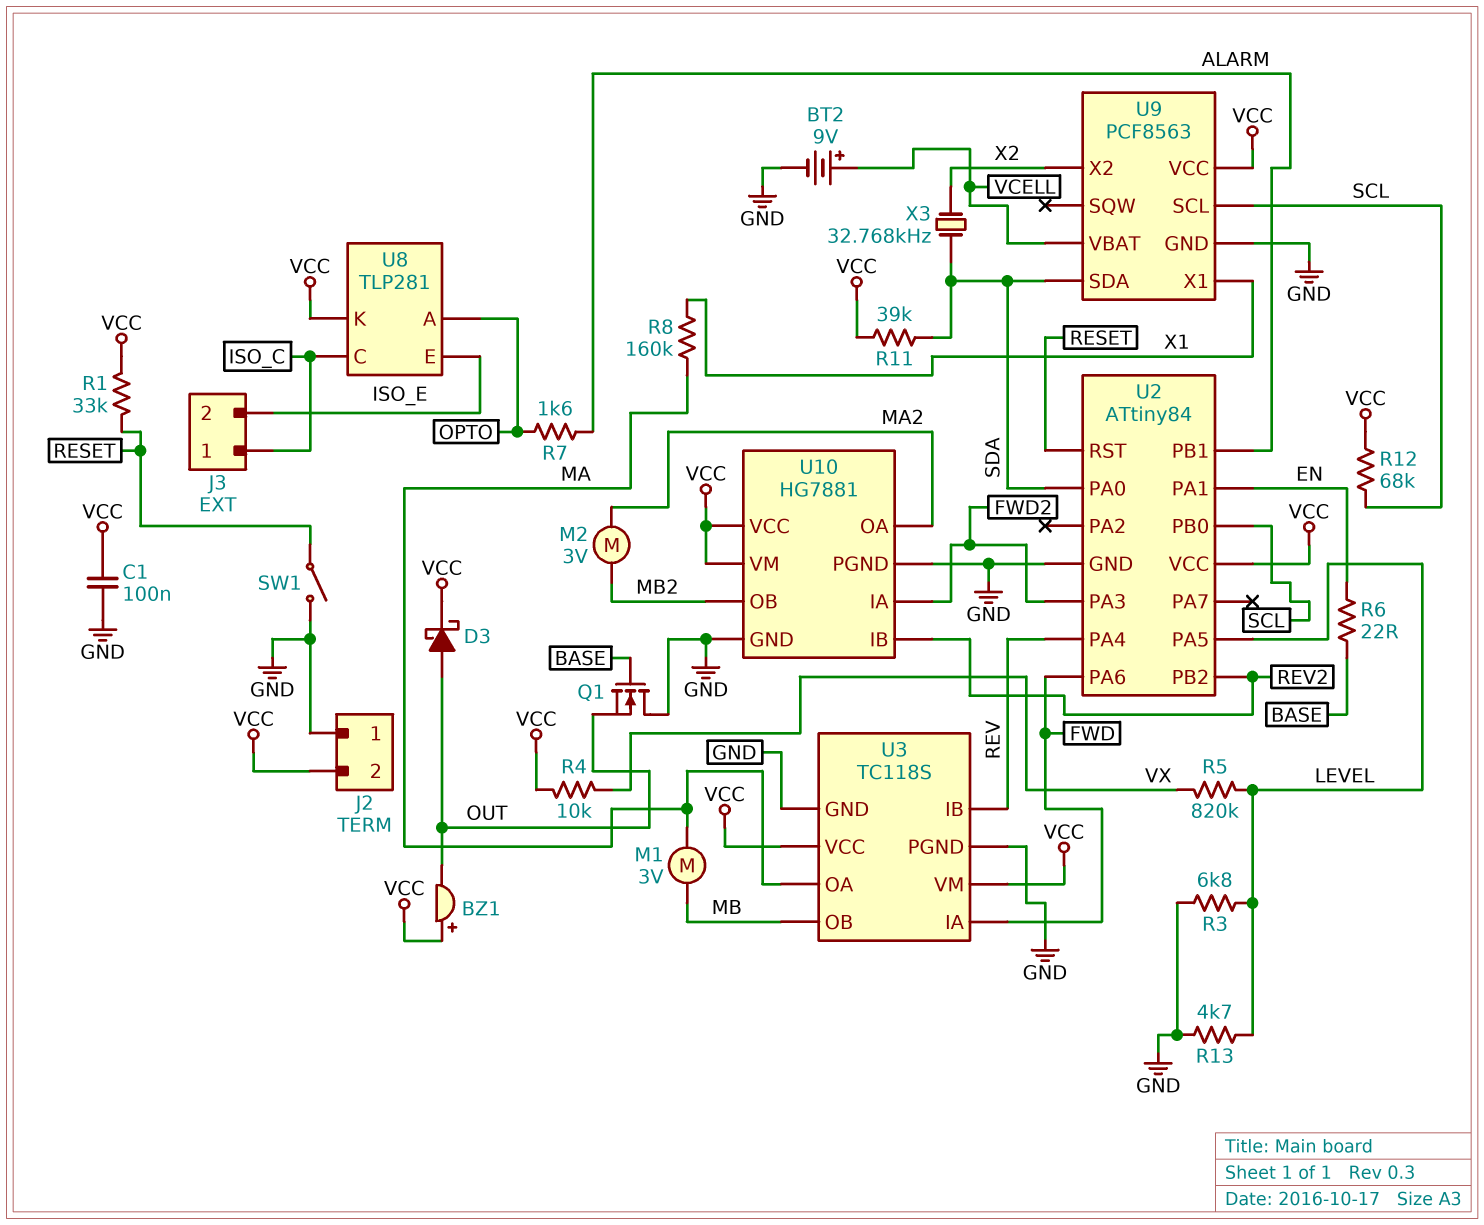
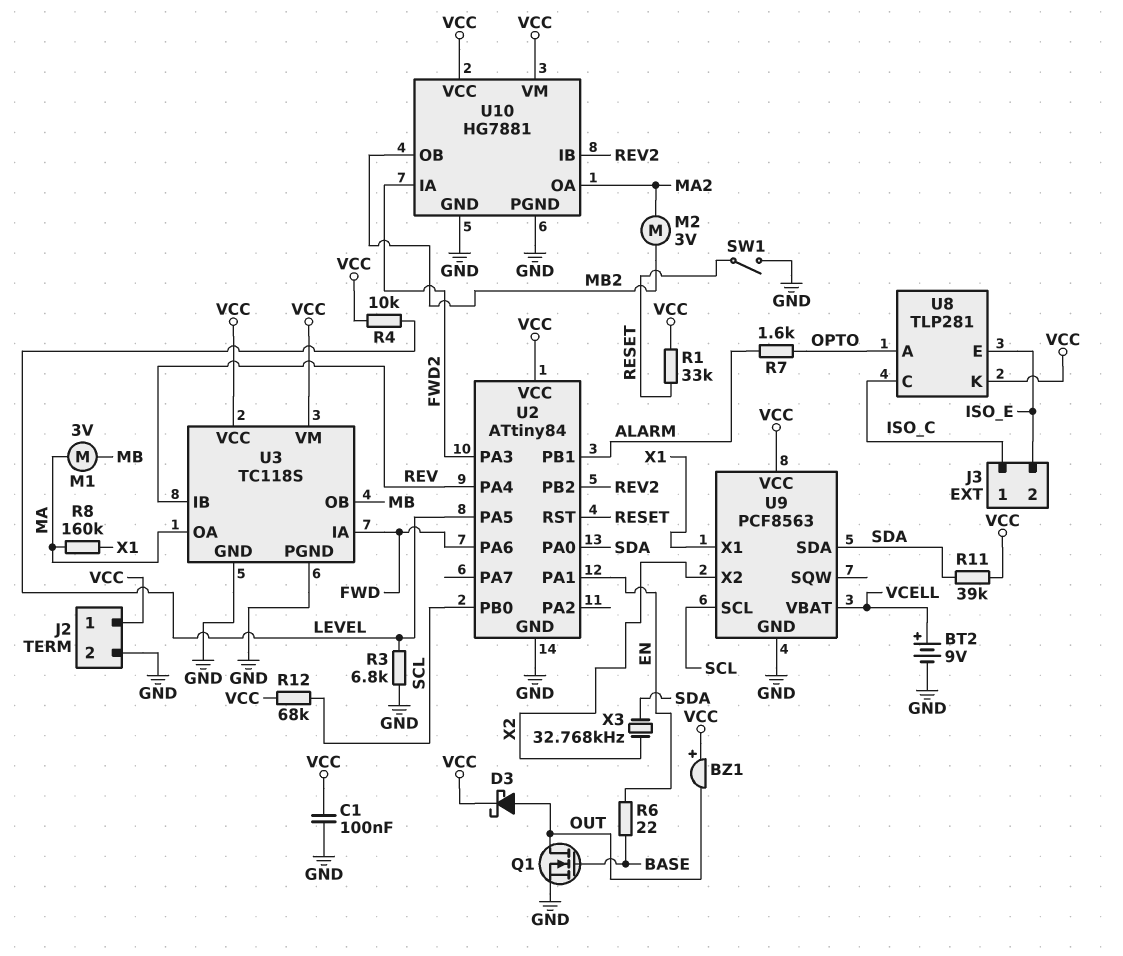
J2 pin 1: GND -> VCC
J2 pin 2: VCC -> GND
Q1: NMOS (G BASE, D GND, S OUT) -> NMOS (G BASE, D OUT, S GND)
R4: 10k (VCC, VX) -> 10k (LEVEL, VCC)
R5: 820k (LEVEL, VX) -> none
R13: 4.7k (GND, LEVEL) -> none

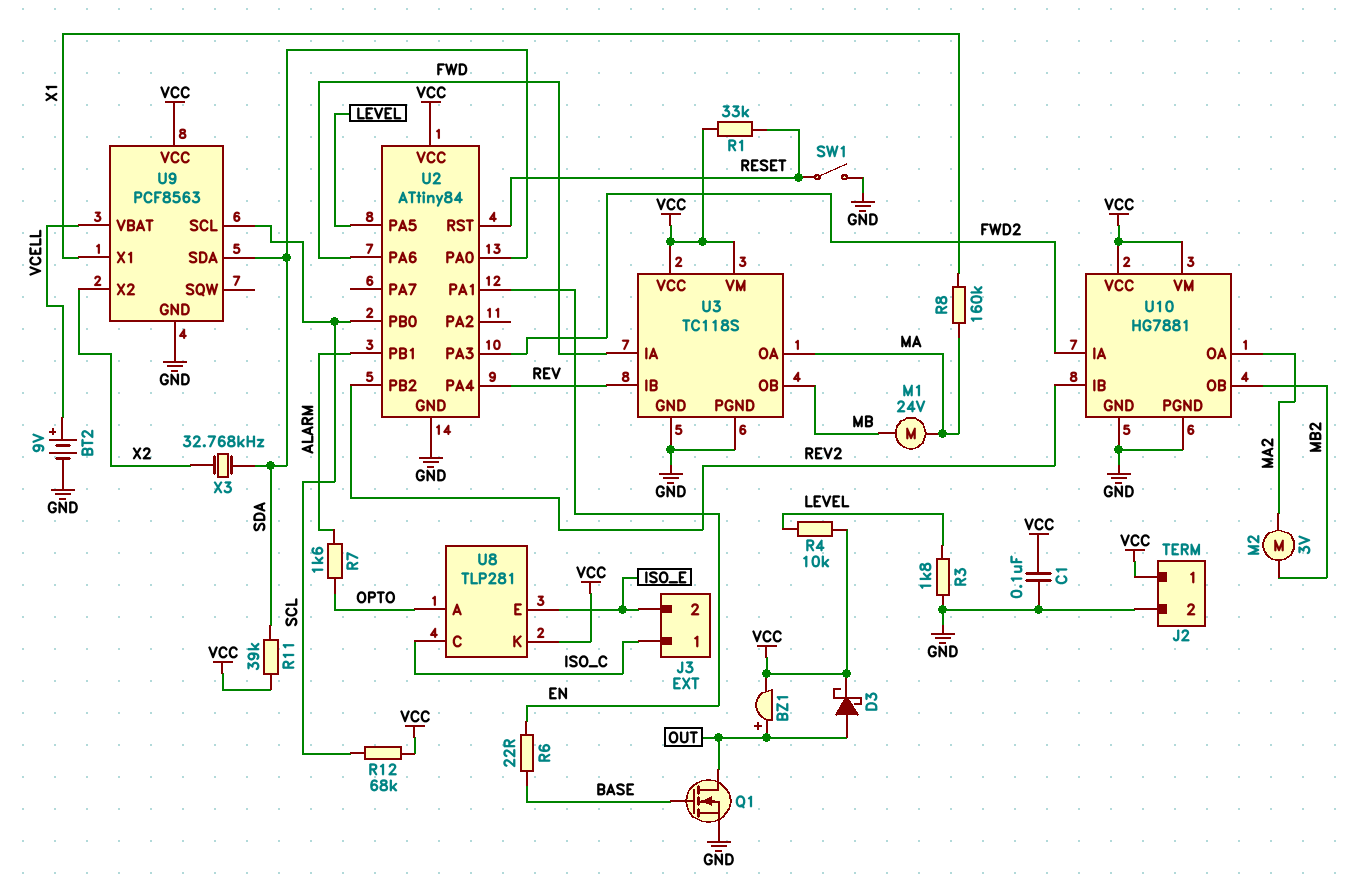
BZ1: buzzer (plus VCC, minus OUT) -> buzzer (plus OUT, minus VCC)
M1: motor 3V (MA, MB) -> motor 24V (MA, MB)
R3: 6.8k (GND, LEVEL) -> 1.8k (GND, LEVEL)

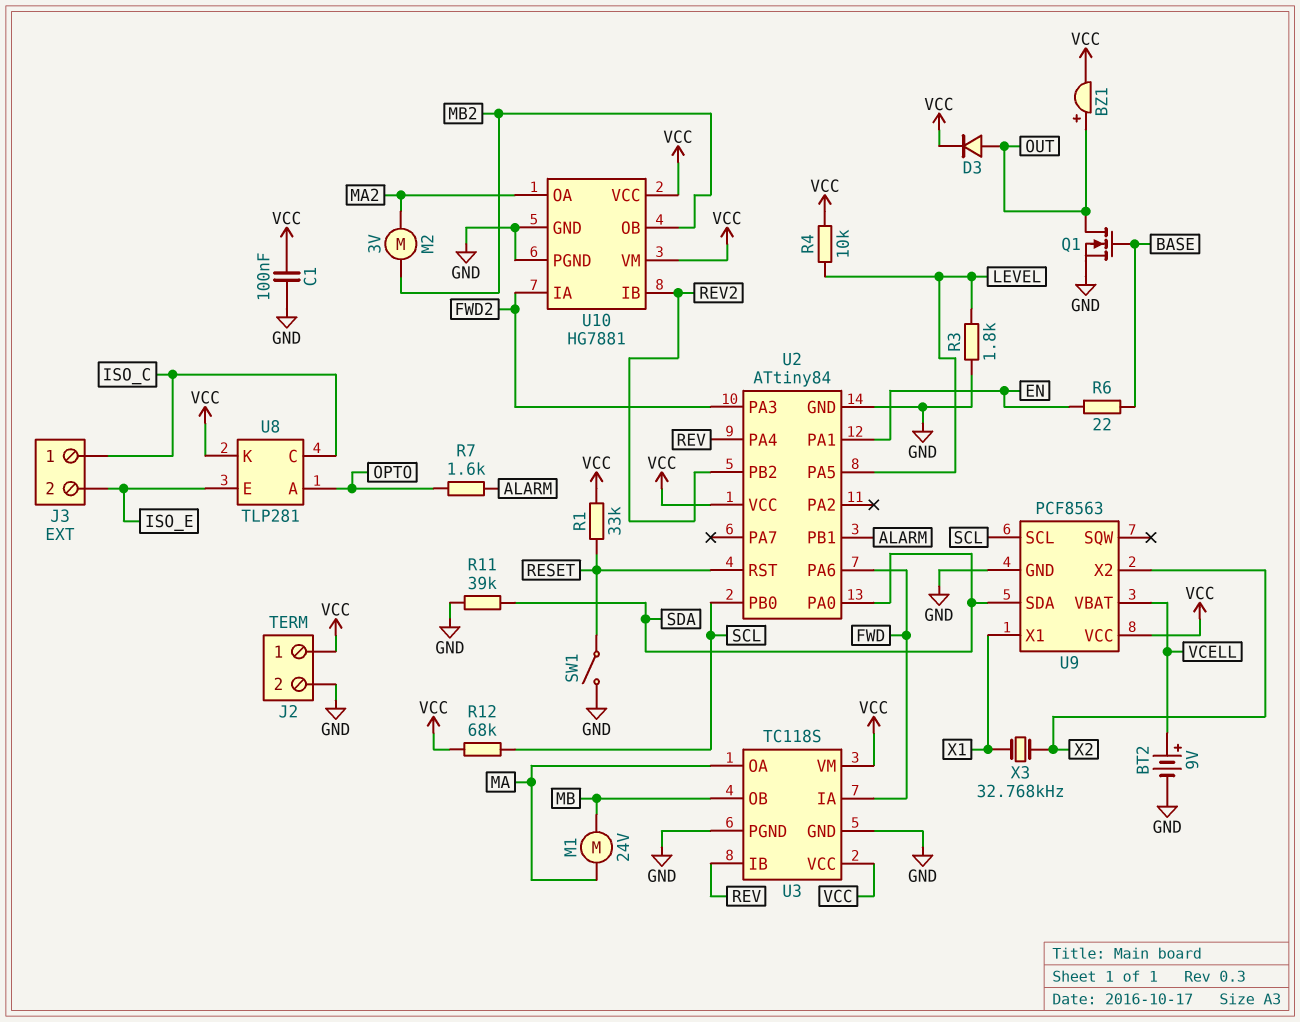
D3: schottky (A OUT, K VCC) -> diode (A OUT, K VCC)
R8: 160k (MA, X1) -> none
R11: 39k (SDA, VCC) -> 39k (GND, SDA)
X3: 32.768kHz (SDA, X2) -> 32.768kHz (X1, X2)

